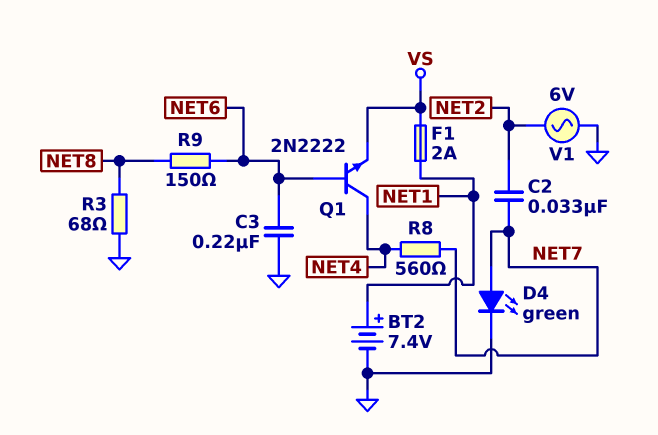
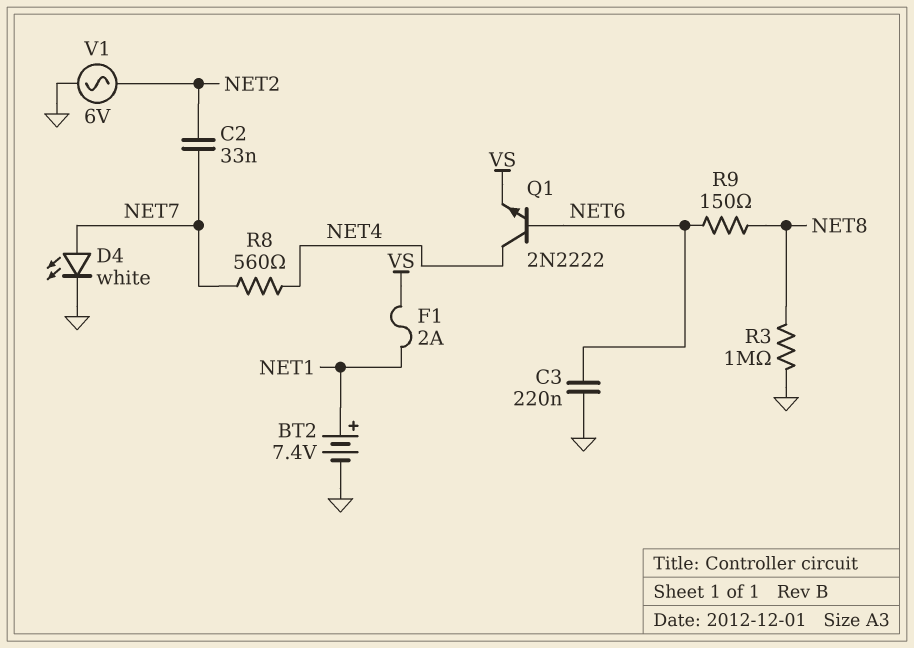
D4: LED green (A NET7, K GND) -> LED white (A NET7, K GND)
R3: 68 (GND, NET8) -> 1M (GND, NET8)

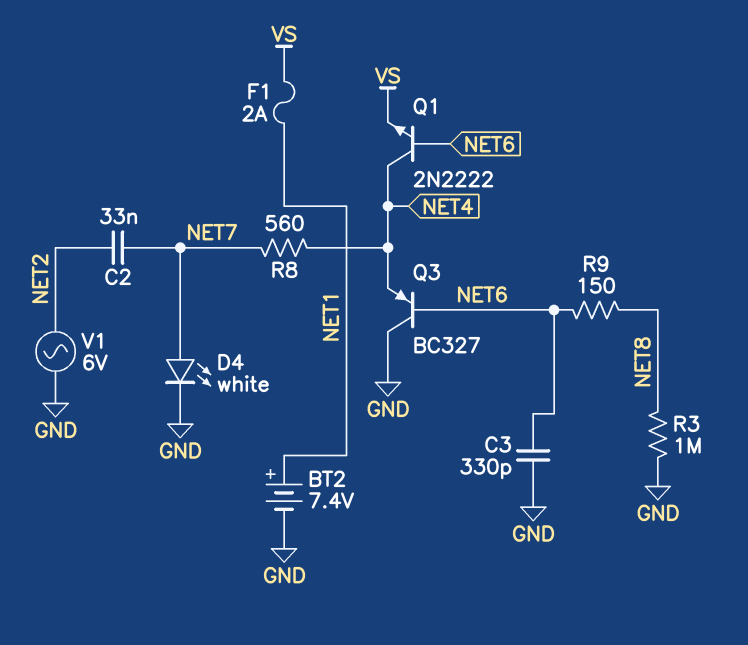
C3: 220nF (GND, NET6) -> 330pF (GND, NET6)
Q3: none -> PNP BC327 (B NET6, C GND, E NET4)

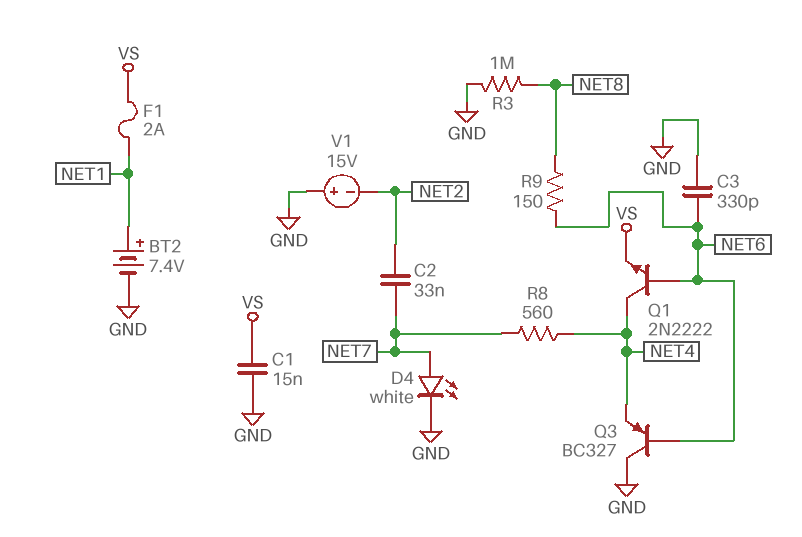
C1: none -> 15nF (GND, VS)
V1: AC 6V (GND, NET2) -> 15V (plus GND, minus NET2)

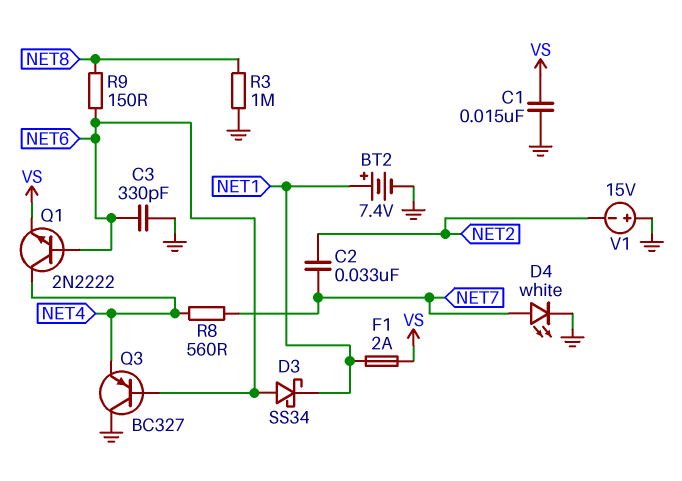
D3: none -> schottky SS34 (A NET6, K NET1)

